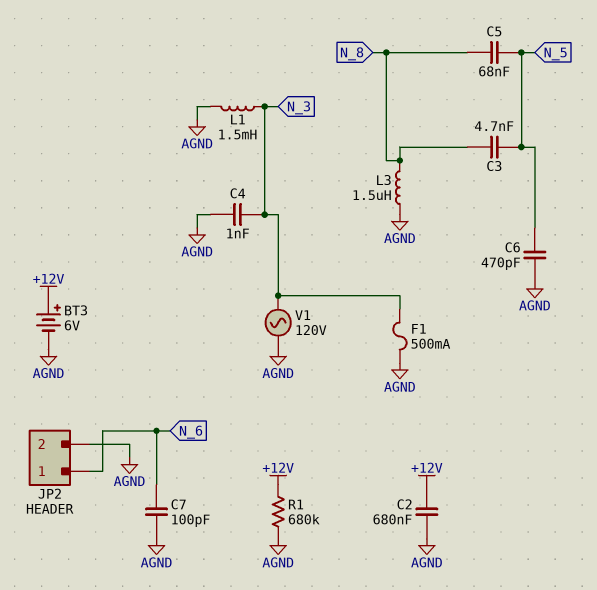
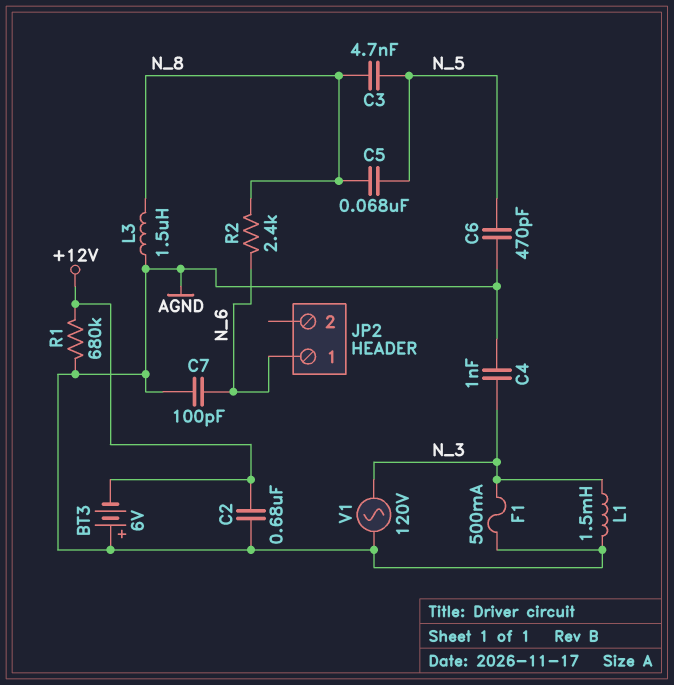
BT3: 6V (plus +12V, minus AGND) -> 6V (plus AGND, minus +12V)
JP2 pin 2: AGND -> none
R2: none -> 2.4k (N_6, N_8)

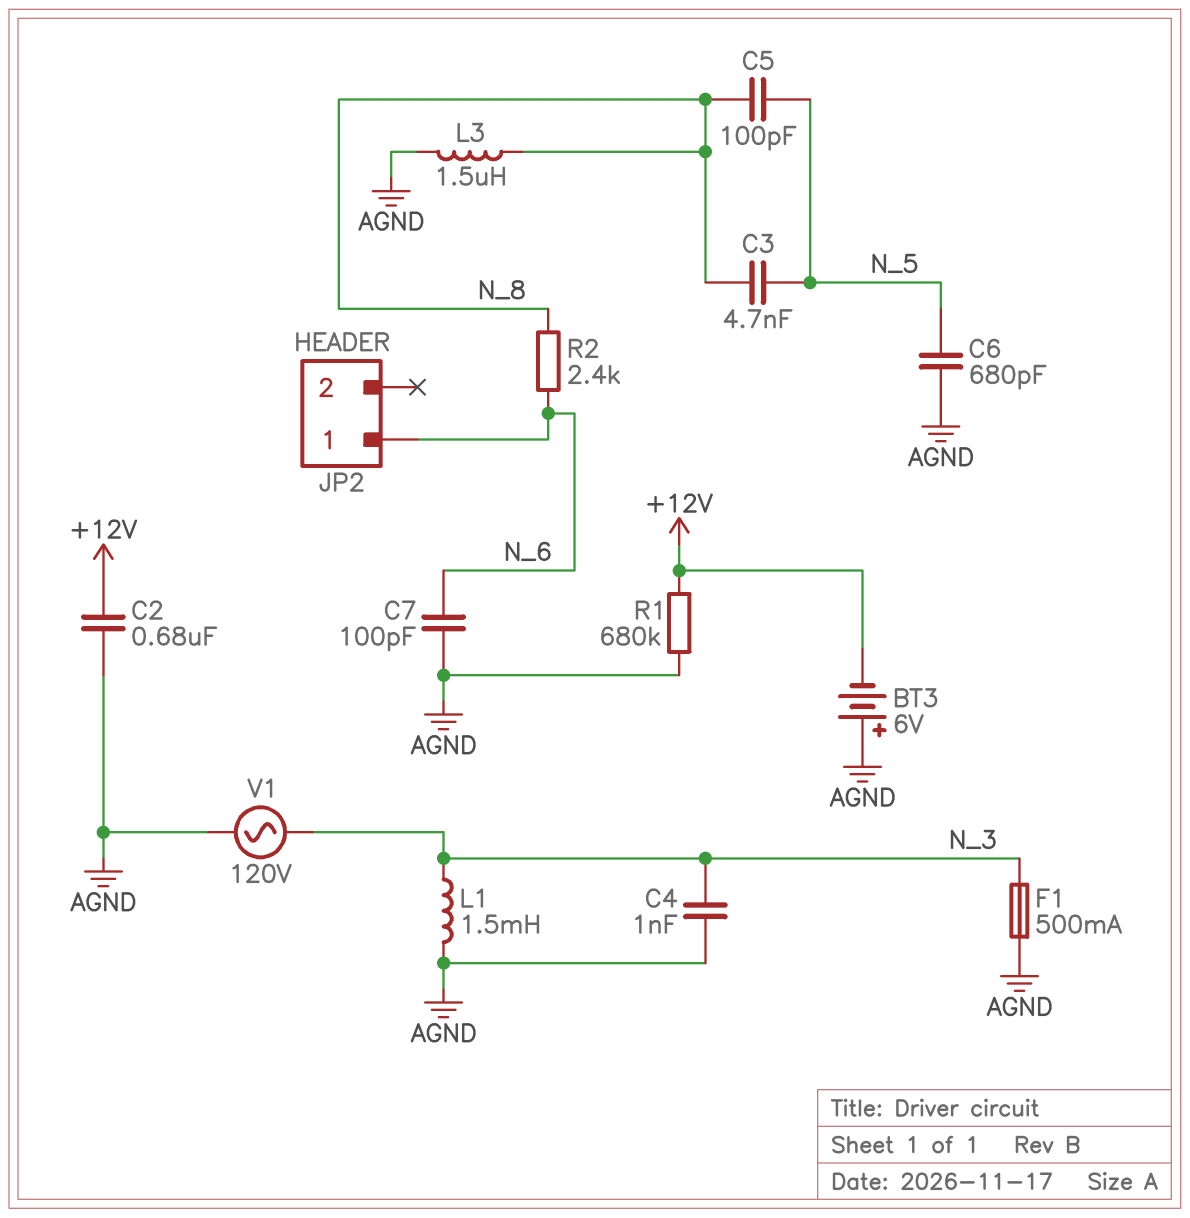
C5: 68nF (N_5, N_8) -> 100pF (N_5, N_8)
C6: 470pF (AGND, N_5) -> 680pF (AGND, N_5)

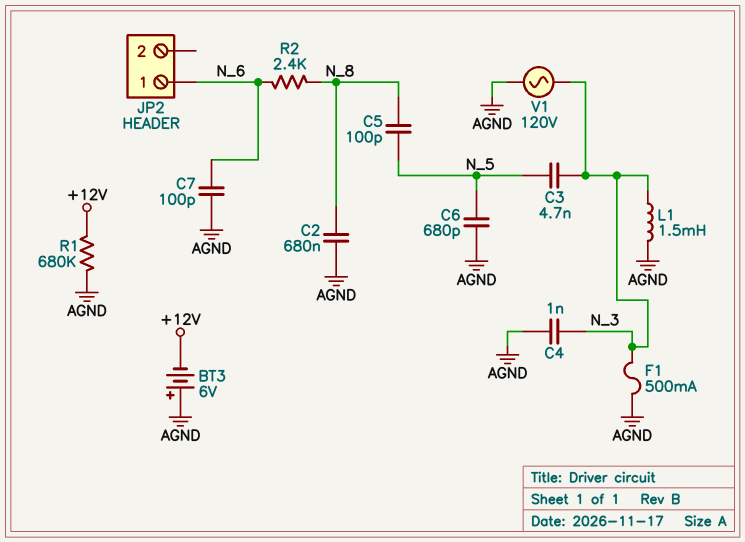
C2: 680nF (+12V, AGND) -> 680nF (AGND, N_8)
C3: 4.7nF (N_5, N_8) -> 4.7nF (N_3, N_5)
L3: 1.5uH (AGND, N_8) -> none

